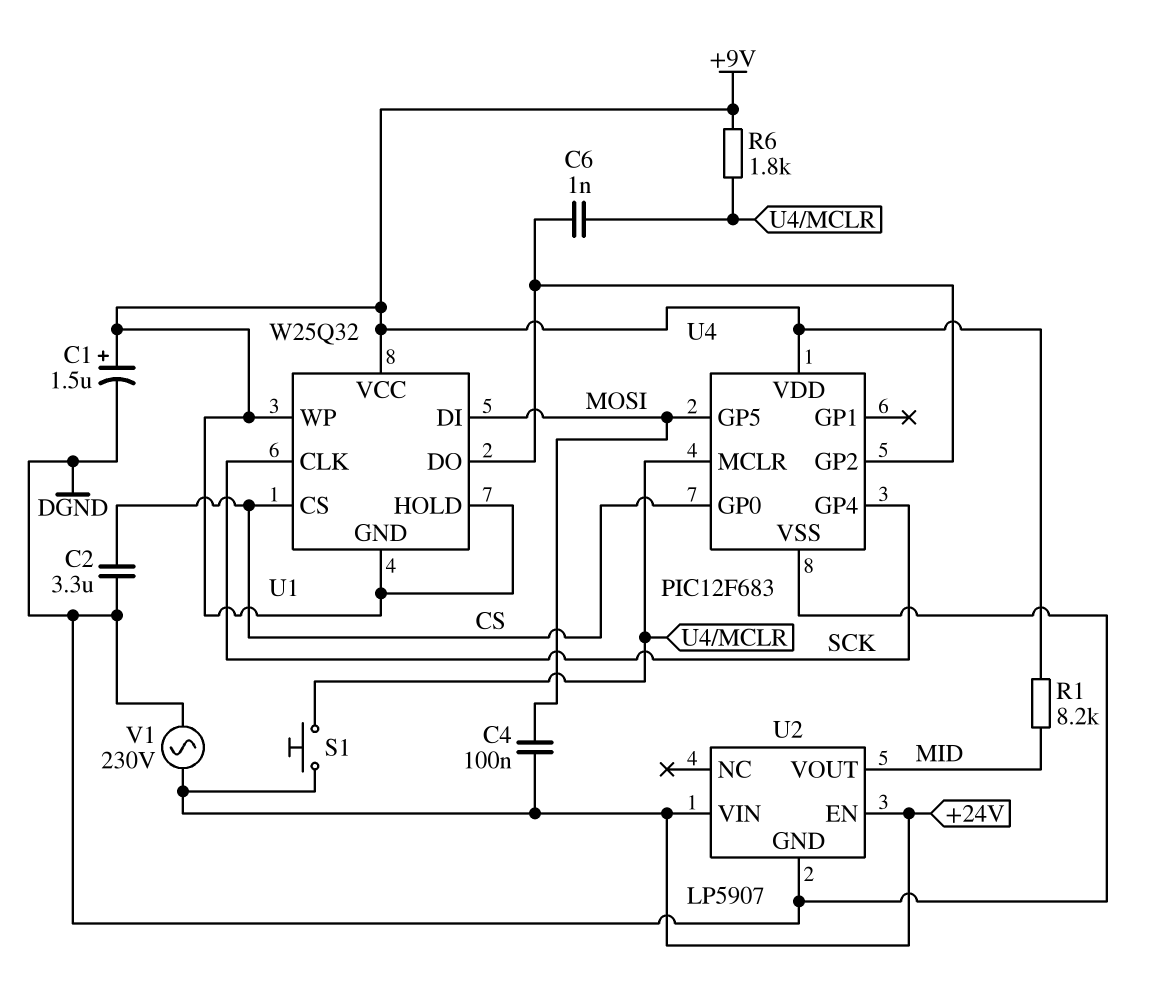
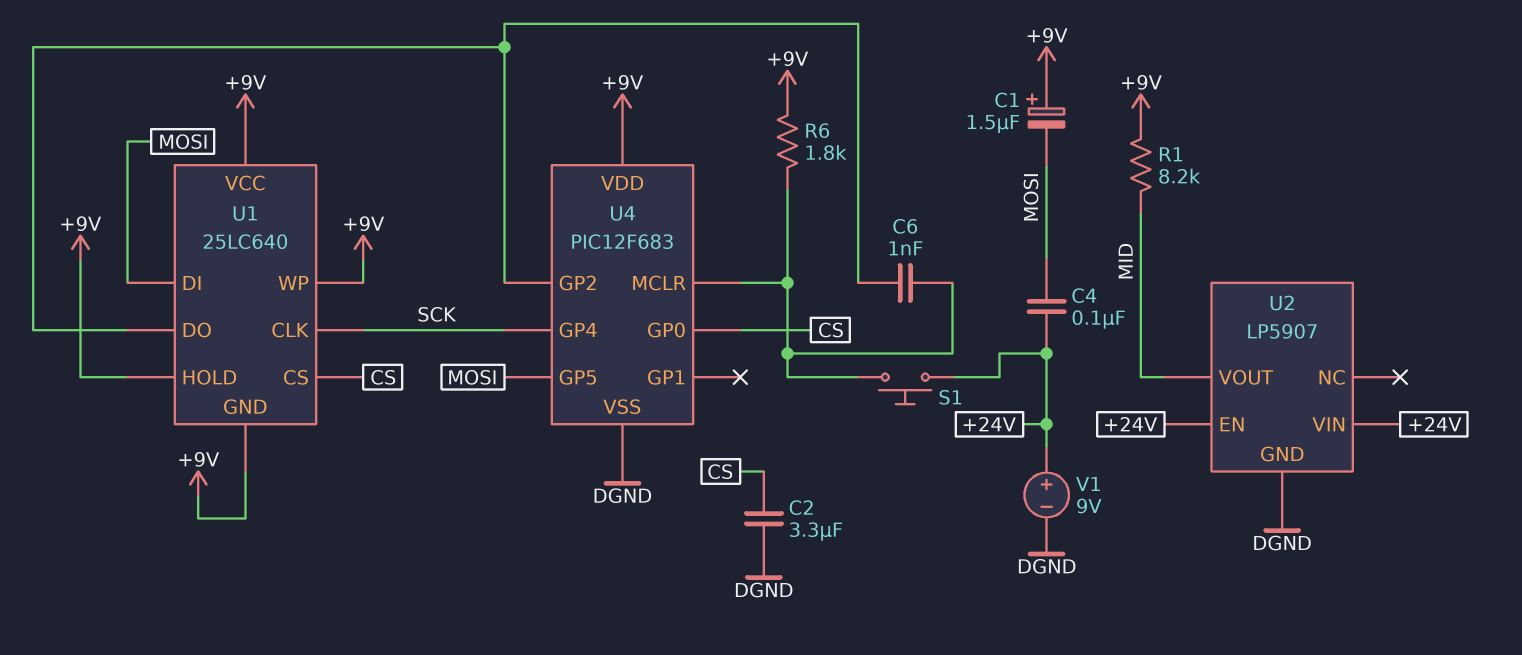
C1: 1.5uF (plus +9V, minus DGND) -> 1.5uF (plus +9V, minus MOSI)
U1: W25Q32 -> 25LC640
V1: AC 230V (+24V, DGND) -> 9V (plus +24V, minus DGND)

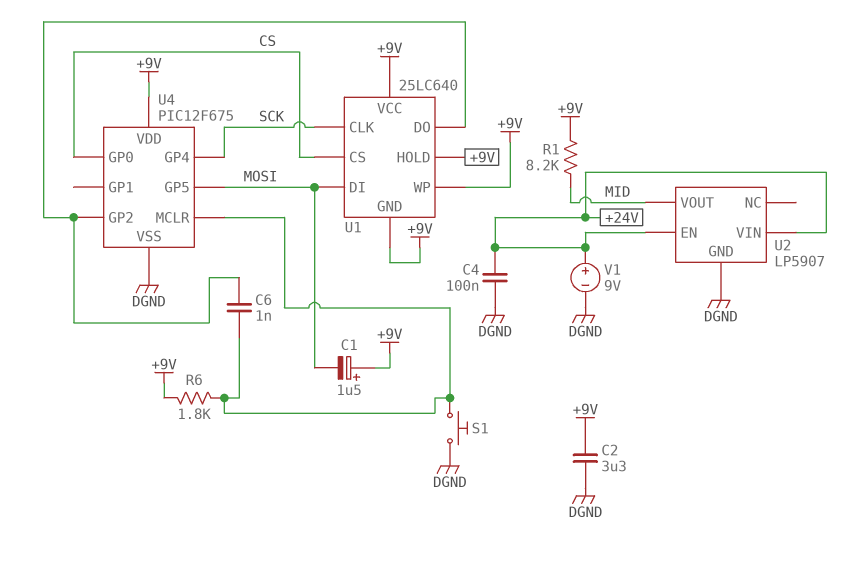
C2: 3.3uF (CS, DGND) -> 3.3uF (+9V, DGND)
C4: 100nF (+24V, MOSI) -> 100nF (+24V, DGND)
S1: button (+24V, U4/MCLR) -> button (DGND, U4/MCLR)
U4: PIC12F683 -> PIC12F675

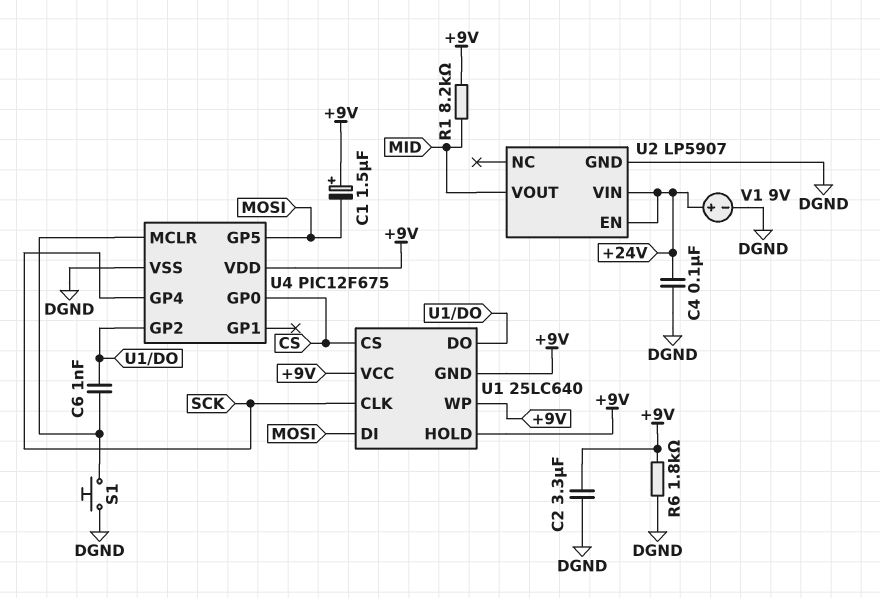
R6: 1.8k (+9V, U4/MCLR) -> 1.8k (+9V, DGND)

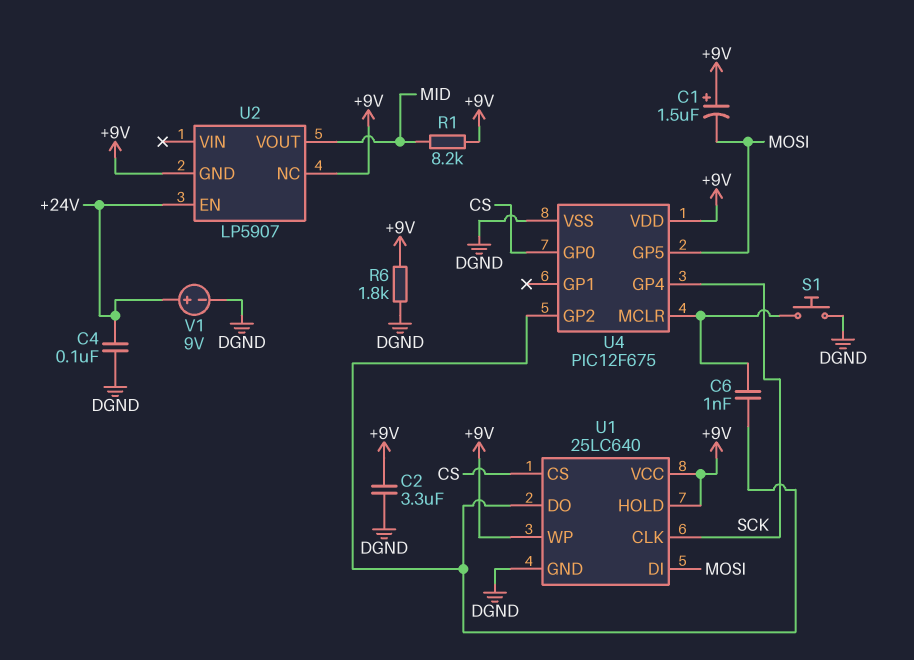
U1 pin GND: +9V -> DGND
U2 pin GND: DGND -> +9V
U2 pin NC: none -> +9V
U2 pin VIN: +24V -> none

